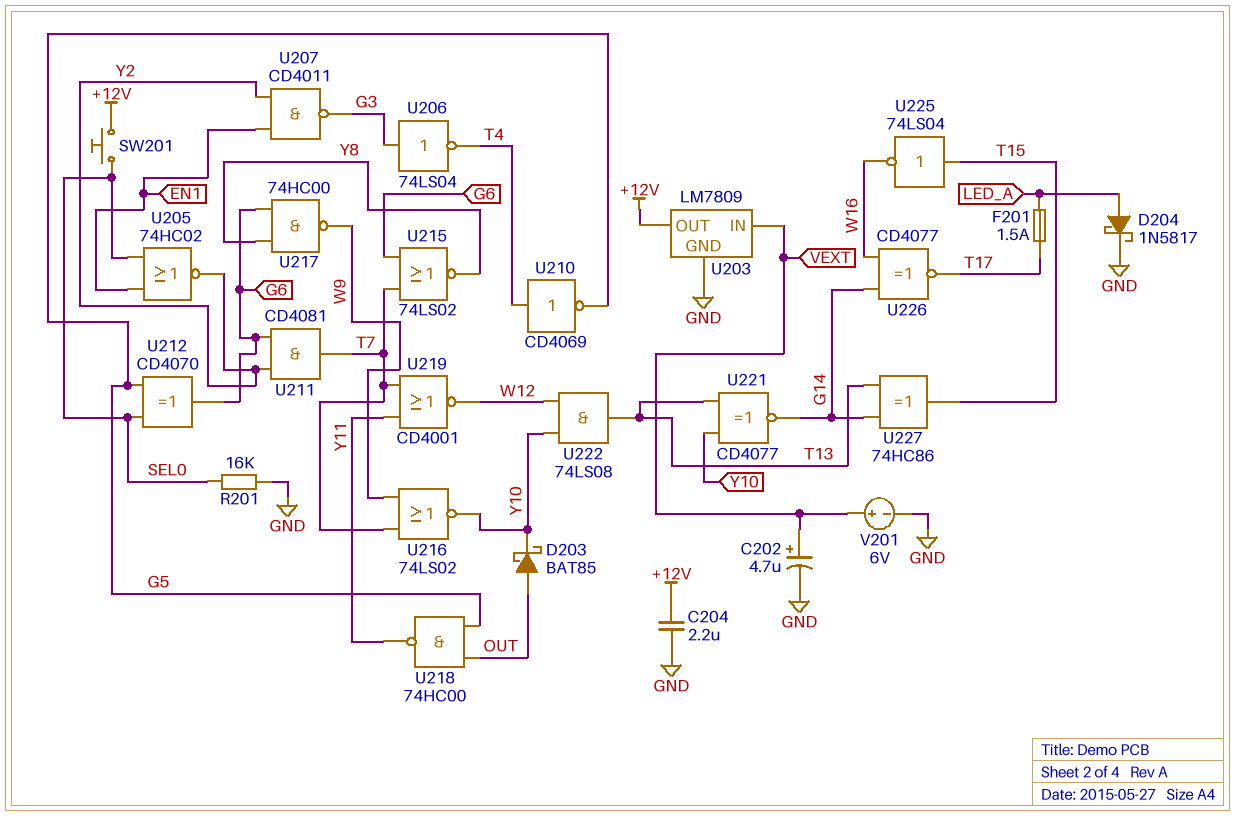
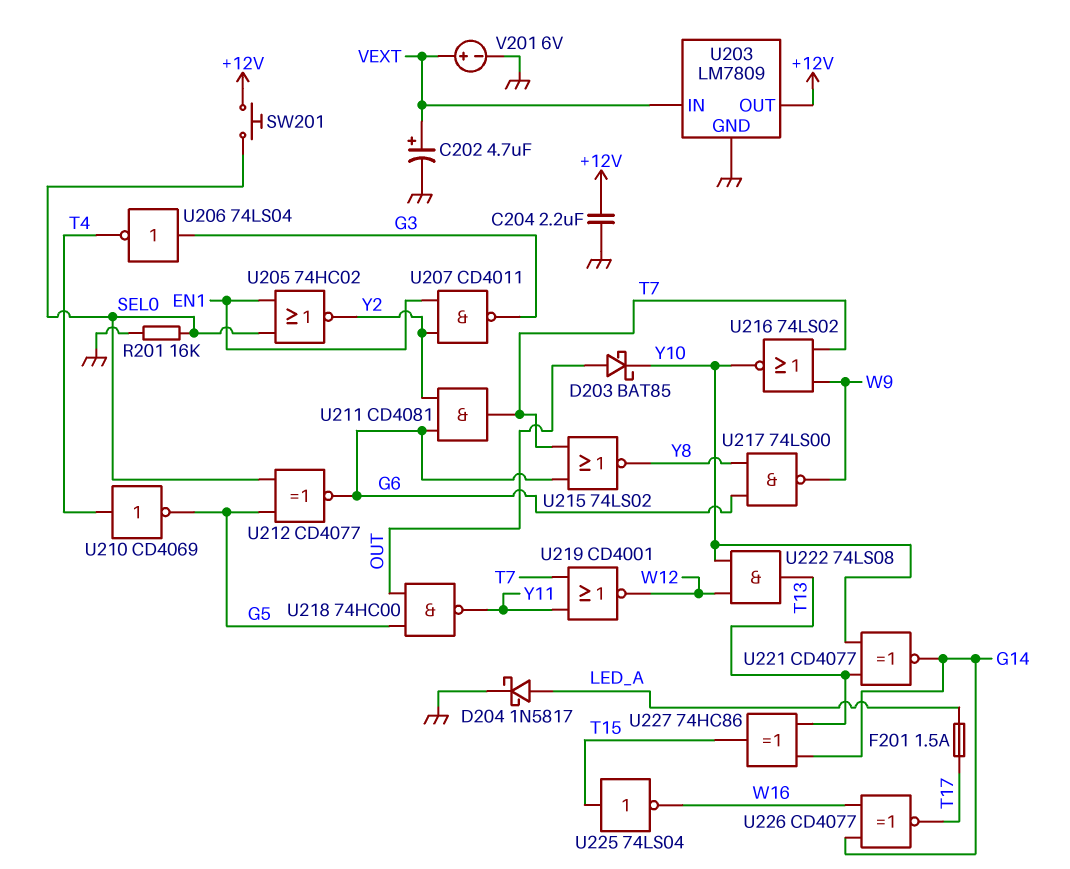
U212: XOR CD4070 (in G5, in SEL0, out G6) -> XNOR CD4077 (in G5, in SEL0, out G6)
U217: NAND 74HC00 (in G6, in Y8, out W9) -> NAND 74LS00 (in G6, in Y8, out W9)

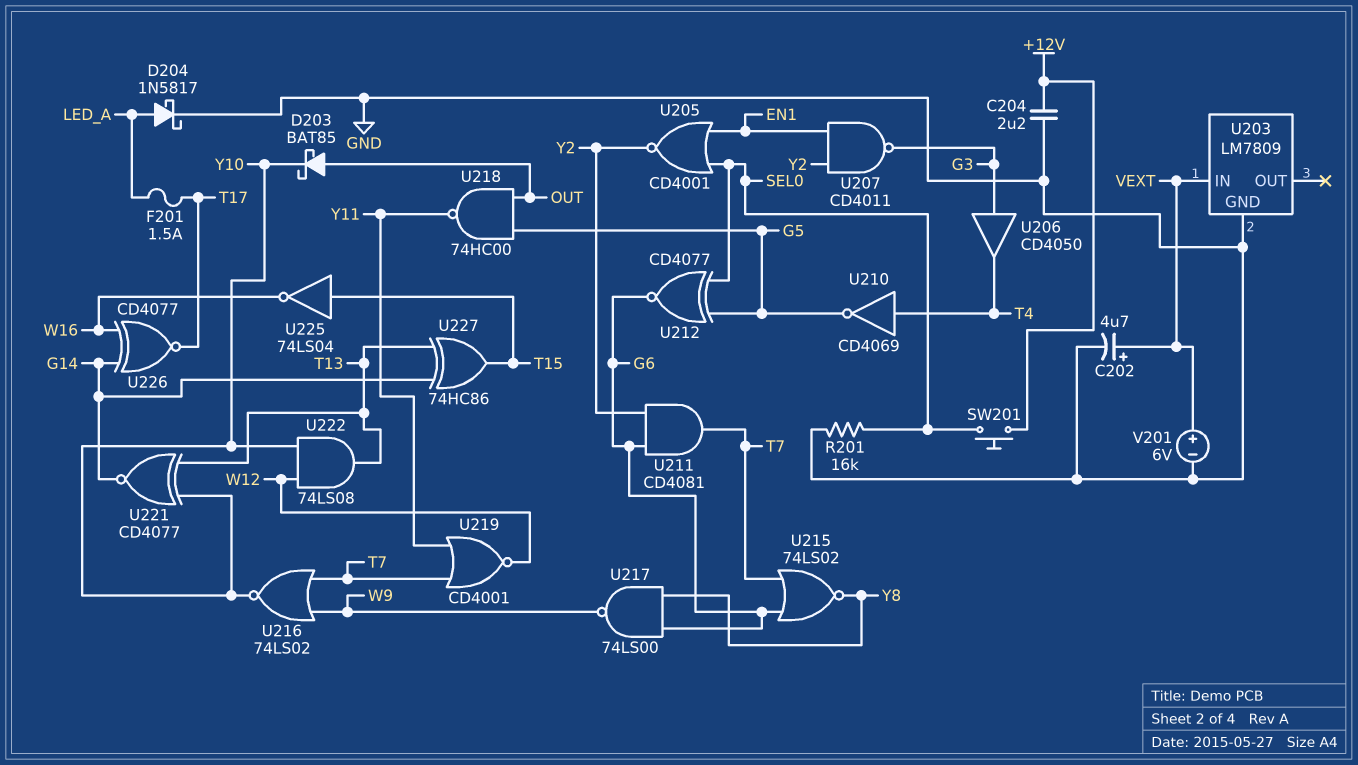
U203 pin OUT: +12V -> none
U205: NOR 74HC02 (in EN1, in SEL0, out Y2) -> NOR CD4001 (in EN1, in SEL0, out Y2)
U206: NOT 74LS04 (in G3, out T4) -> buffer CD4050 (in G3, out T4)

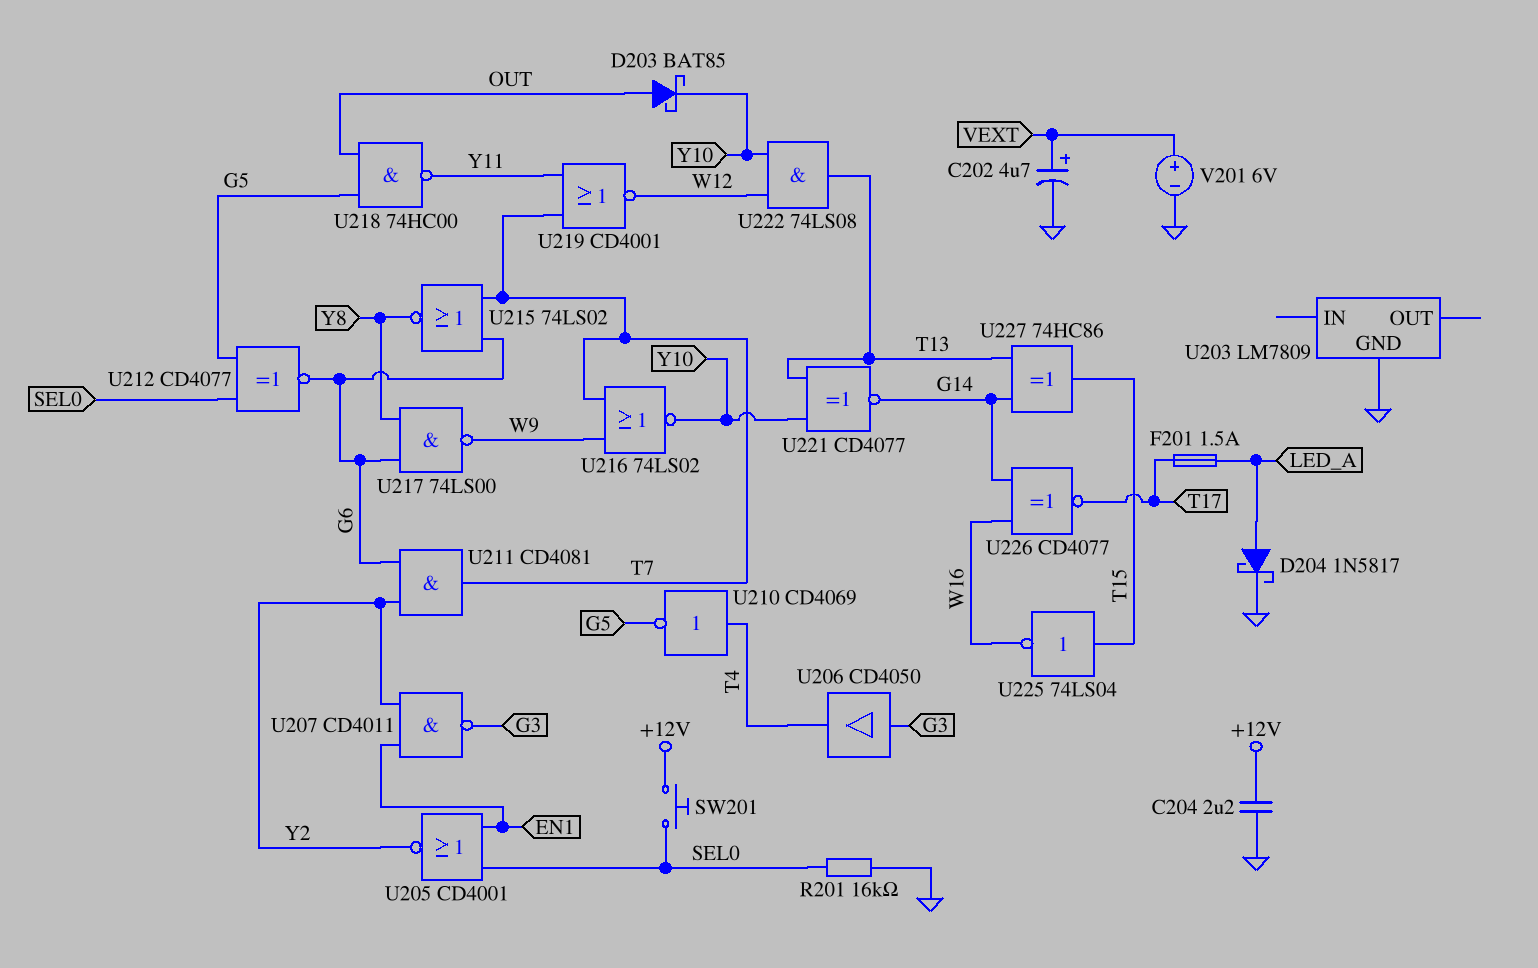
U203 pin IN: VEXT -> none

